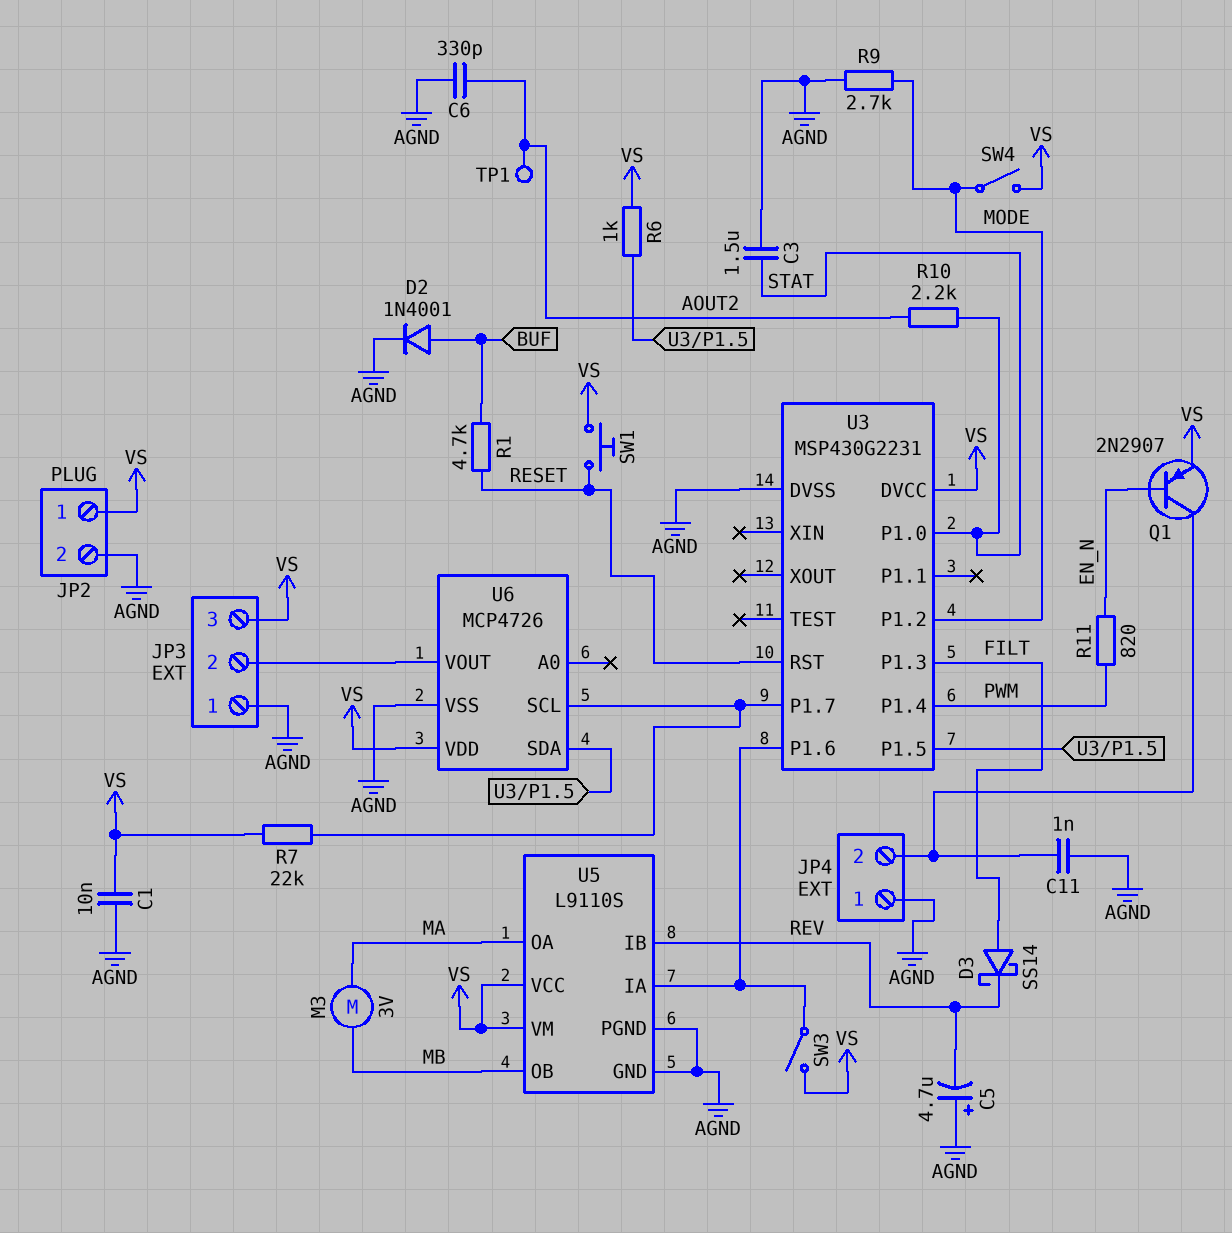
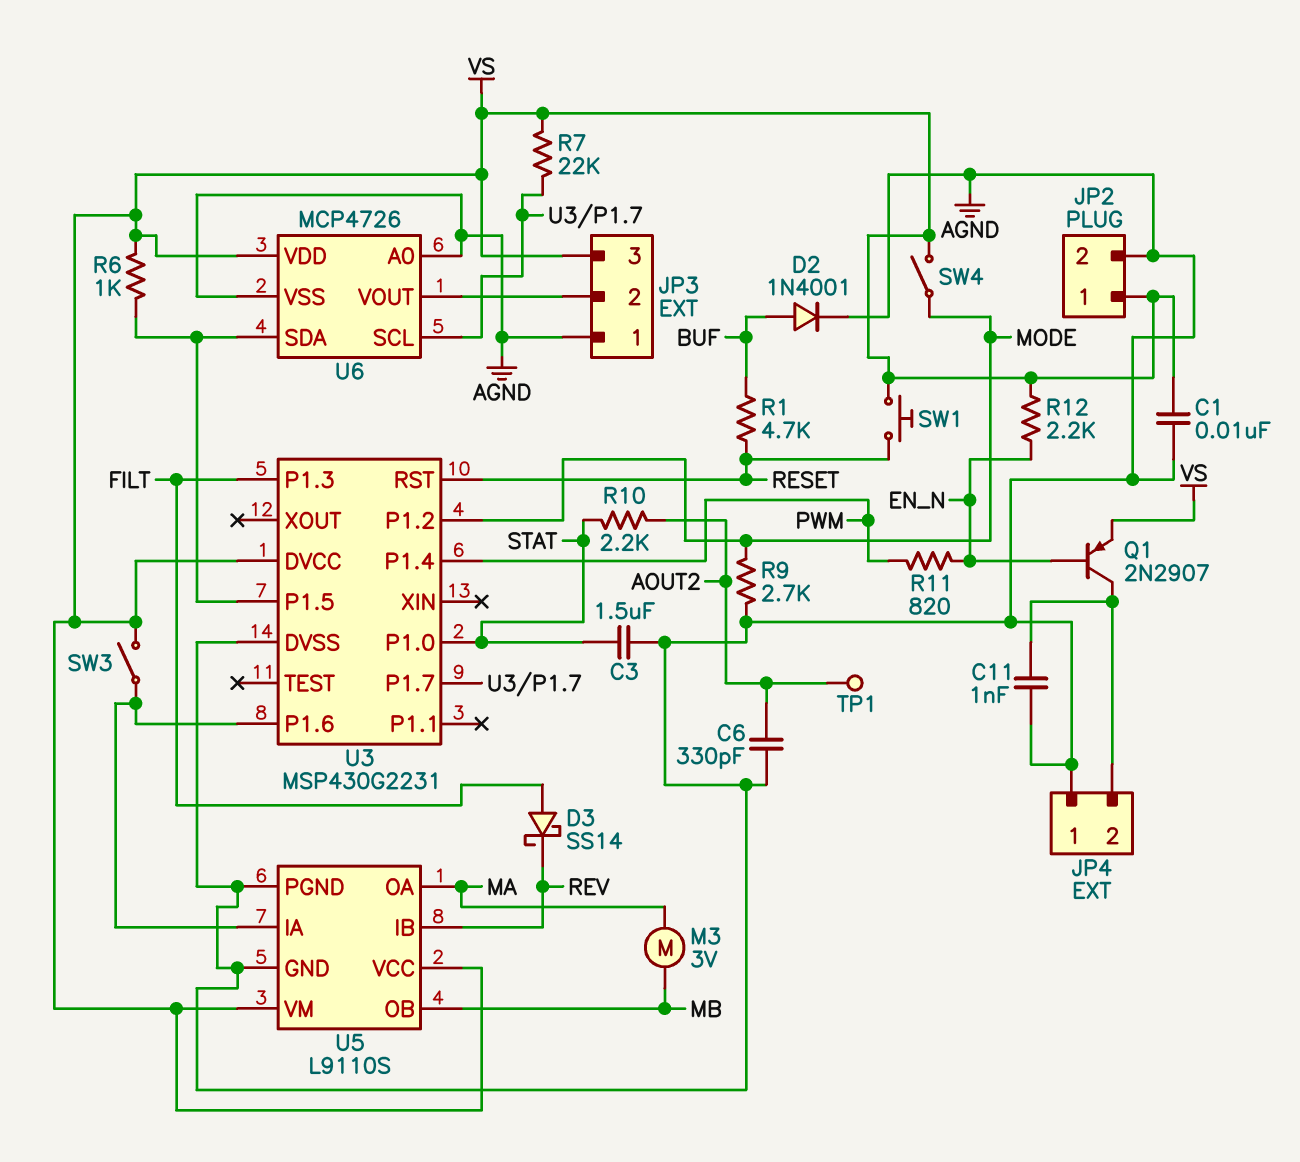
C5: 4.7uF (plus AGND, minus REV) -> none
R12: none -> 2.2k (EN_N, VS)
U6 pin A0: none -> AGND

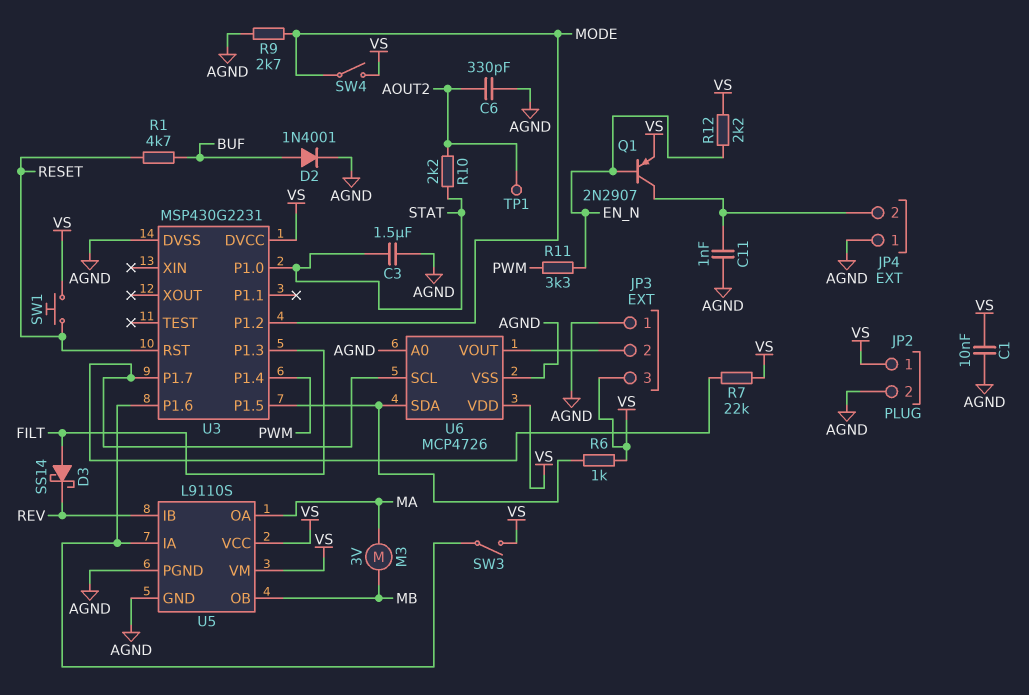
R11: 820 (EN_N, PWM) -> 3.3k (EN_N, PWM)

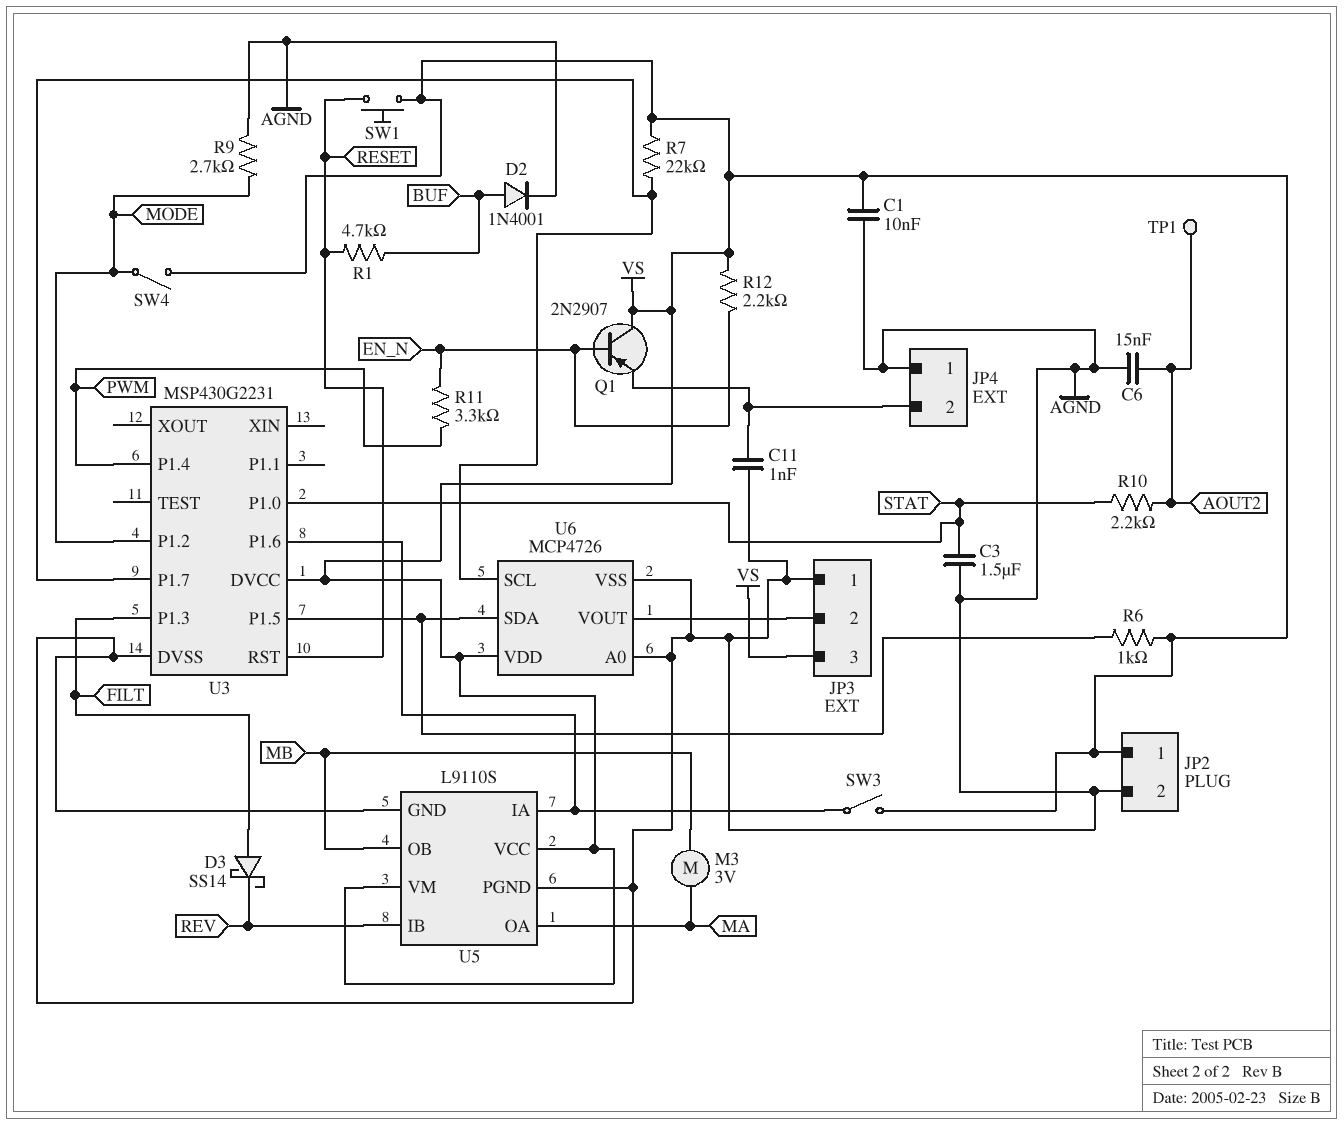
C6: 330pF (AGND, AOUT2) -> 15nF (AGND, AOUT2)
Q1: PNP 2N2907 (B EN_N, C JP4/2, E VS) -> PNP 2N2907 (B EN_N, C VS, E JP4/2)

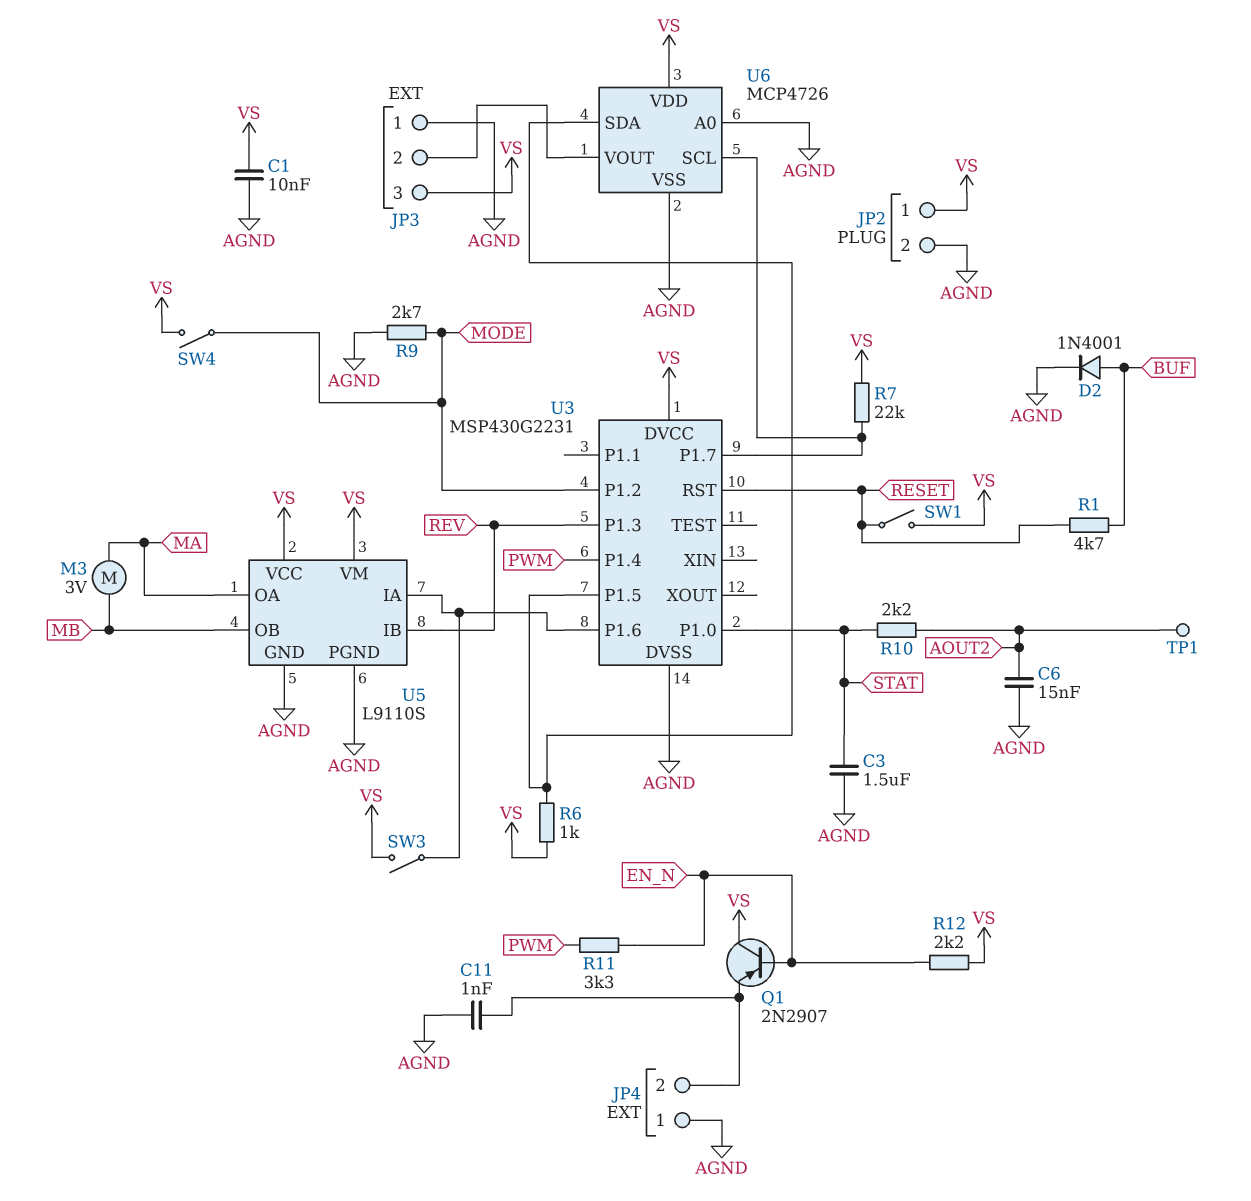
D3: schottky SS14 (A FILT, K REV) -> none
SW1: button (RESET, VS) -> switch (RESET, VS)
U3 pin P1.3: FILT -> REV

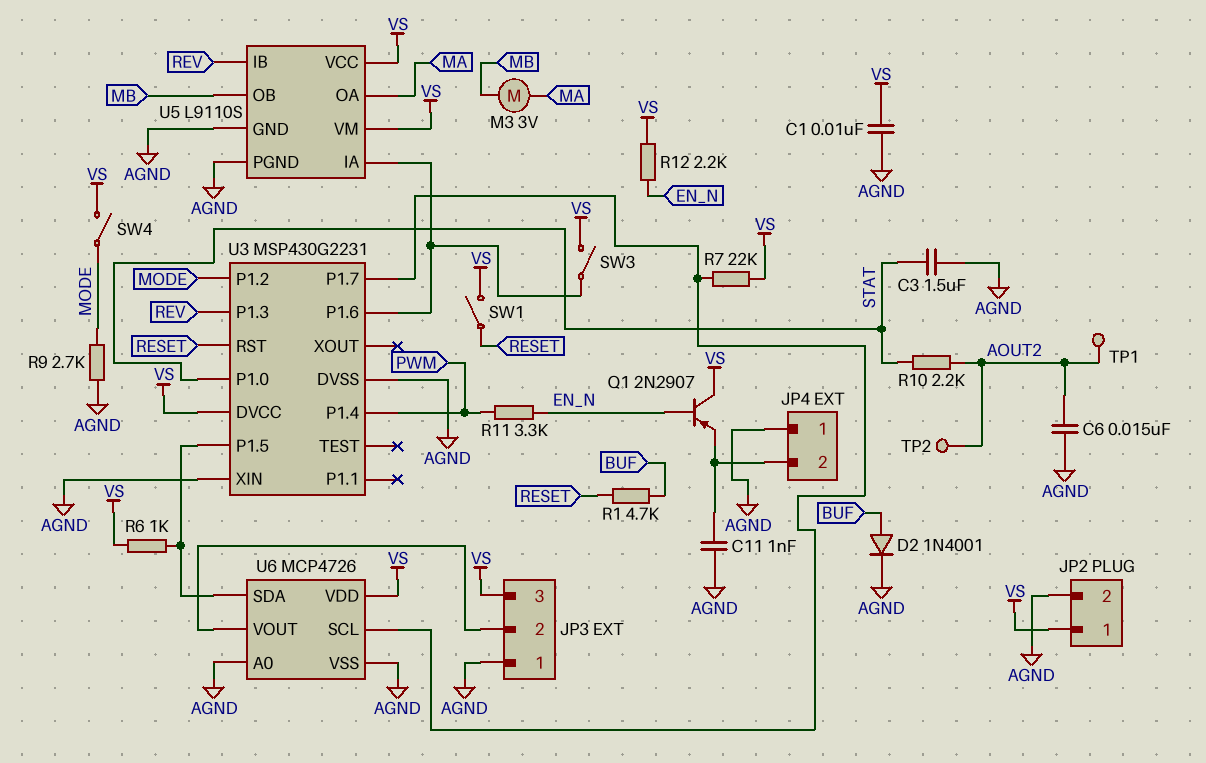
TP2: none -> test point (AOUT2)
U3 pin XIN: none -> AGND

